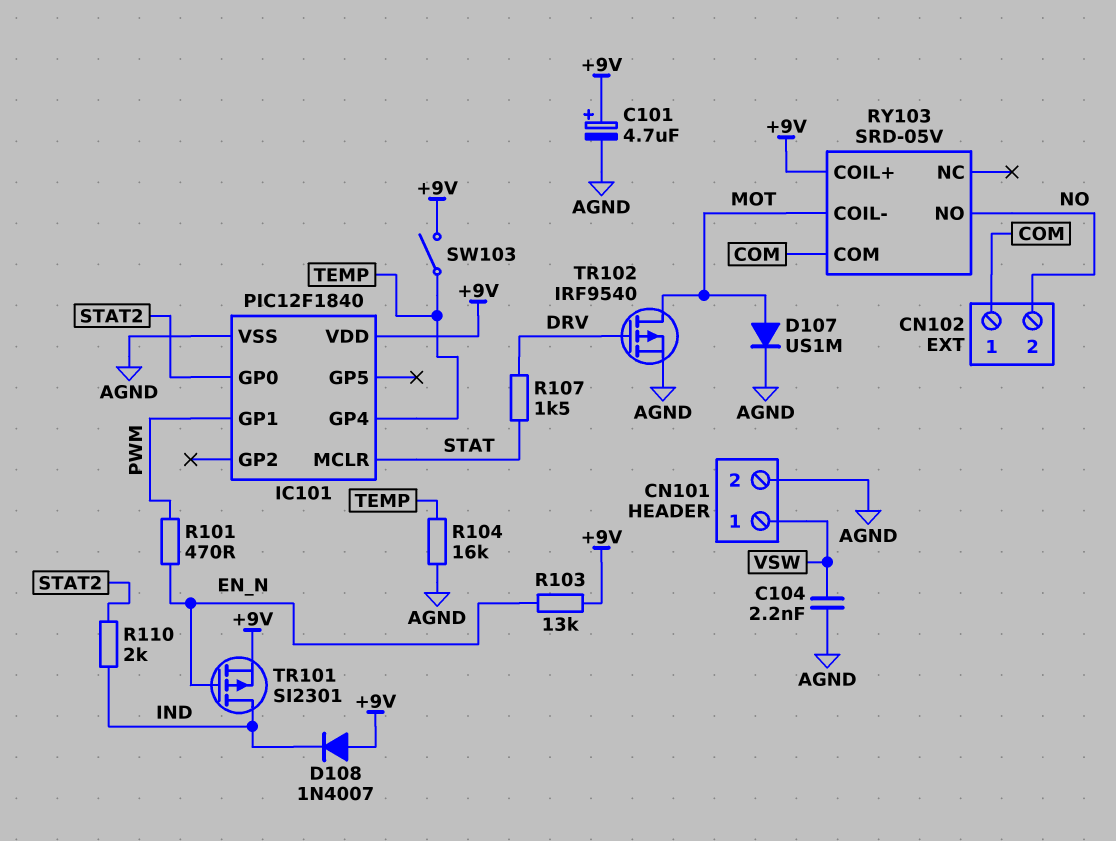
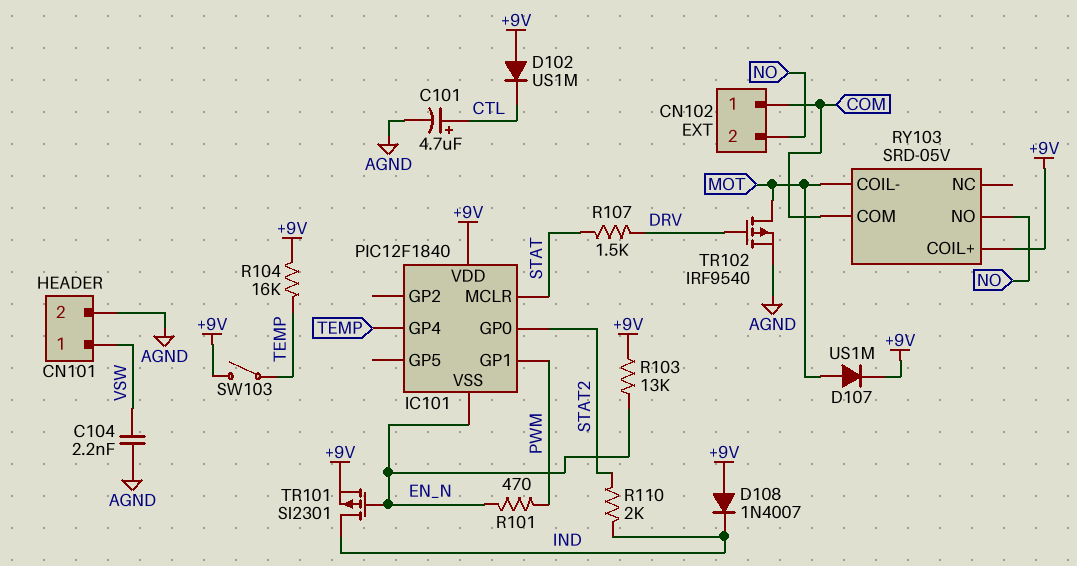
C101: 4.7uF (plus +9V, minus AGND) -> 4.7uF (plus CTL, minus AGND)
D102: none -> diode US1M (A +9V, K CTL)
D107: diode US1M (A MOT, K AGND) -> diode US1M (A MOT, K +9V)
IC101 pin VSS: AGND -> EN_N
R104: 16k (AGND, TEMP) -> 16k (+9V, TEMP)

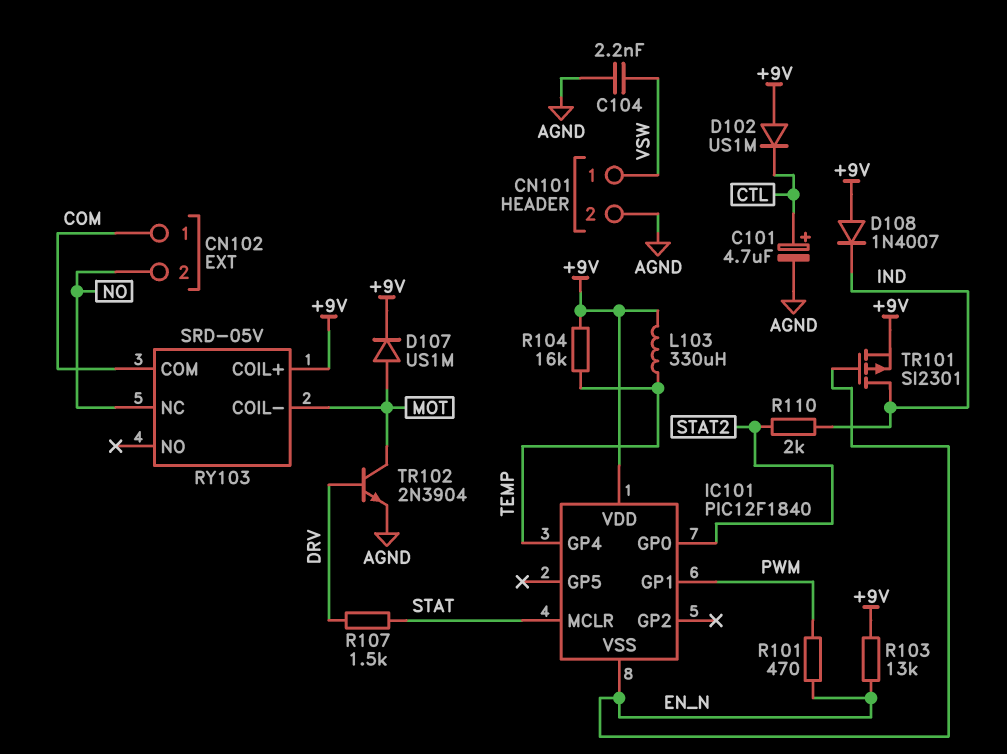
L103: none -> 330uH (+9V, TEMP)
RY103 pin NC: none -> NO
RY103 pin NO: NO -> none
SW103: switch (+9V, TEMP) -> none
TR102: PMOS IRF9540 (G DRV, D MOT, S AGND) -> NPN 2N3904 (B DRV, C MOT, E AGND)

